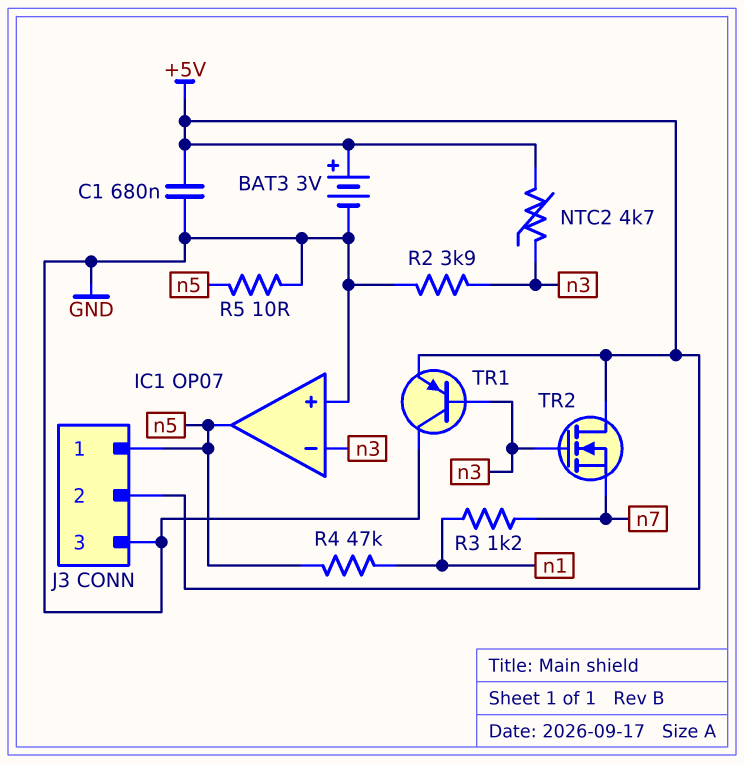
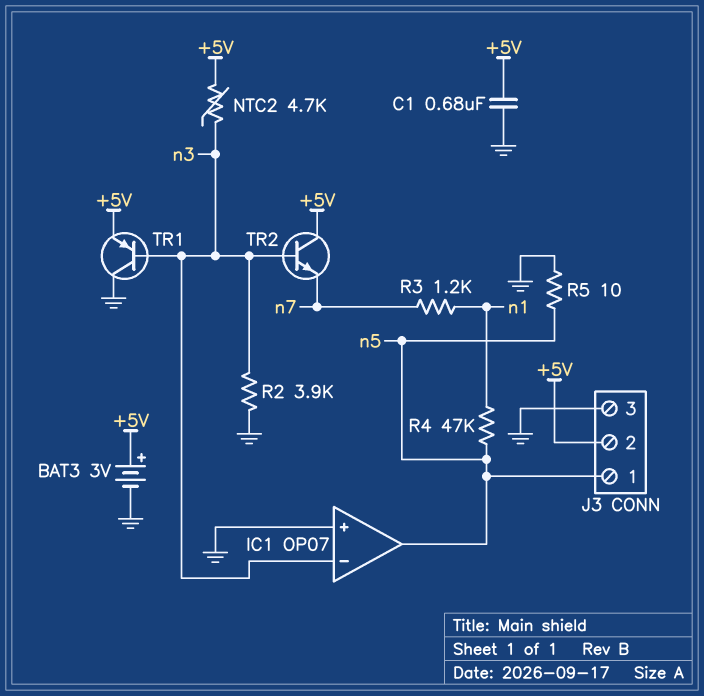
TR2: NMOS (G n3, D +5V, S n7) -> NPN (B n3, C +5V, E n7)

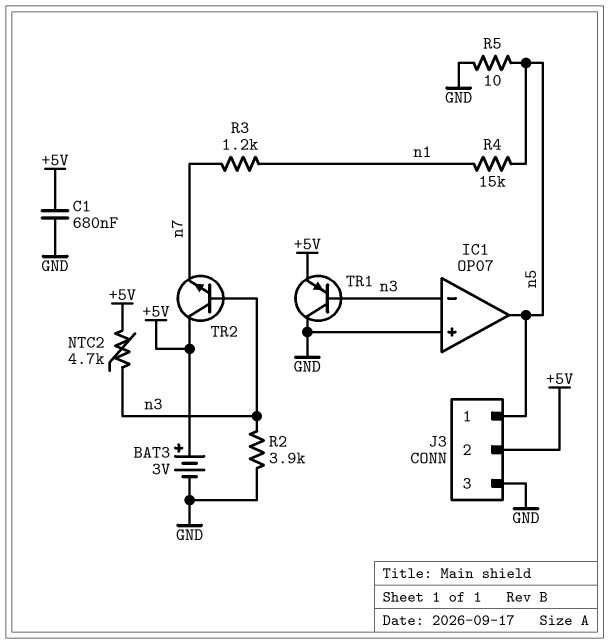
R4: 47k (n1, n5) -> 15k (n1, n5)

